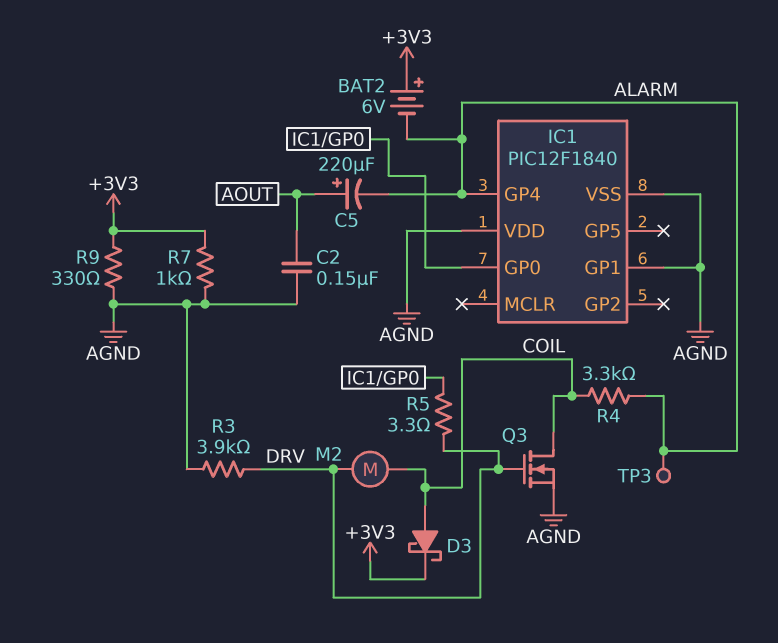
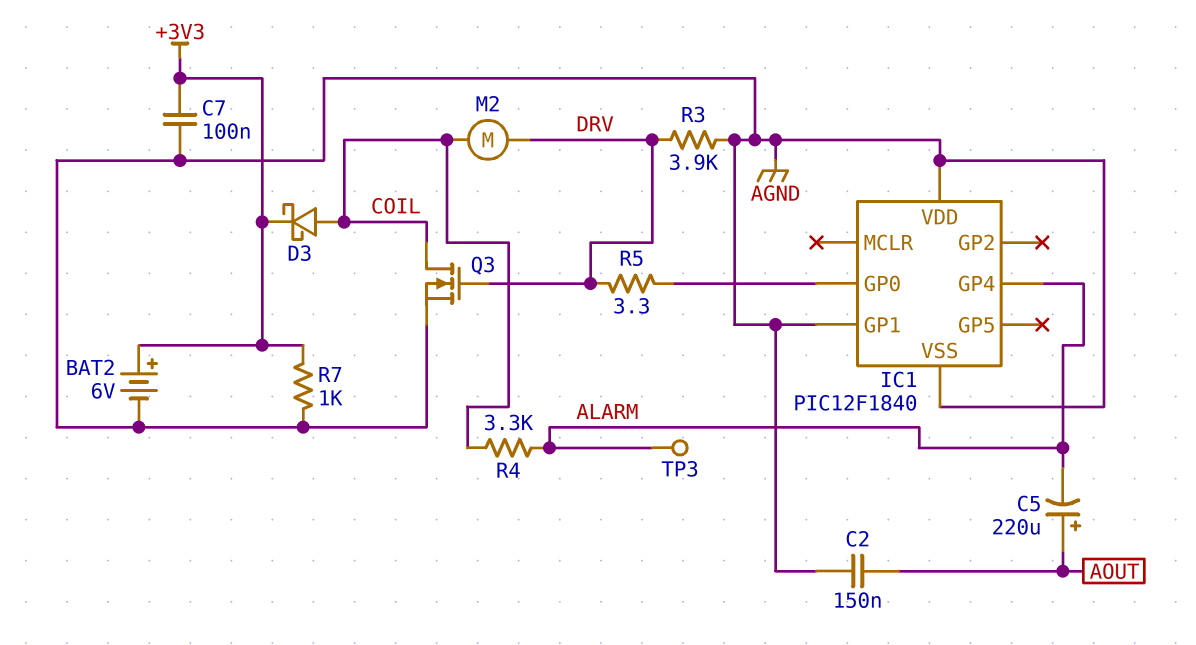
BAT2: 6V (plus +3V3, minus ALARM) -> 6V (plus +3V3, minus AGND)
C7: none -> 100nF (+3V3, AGND)
R9: 330 (+3V3, AGND) -> none

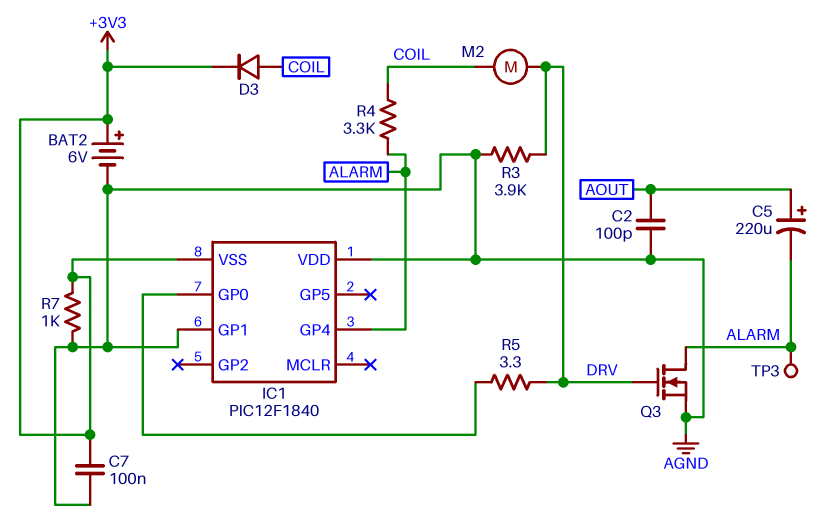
C2: 150nF (AGND, AOUT) -> 100pF (AGND, AOUT)
D3: schottky (A COIL, K +3V3) -> diode (A COIL, K +3V3)
IC1 pin VSS: AGND -> +3V3
Q3: NMOS (G DRV, D COIL, S AGND) -> NMOS (G DRV, D ALARM, S AGND)

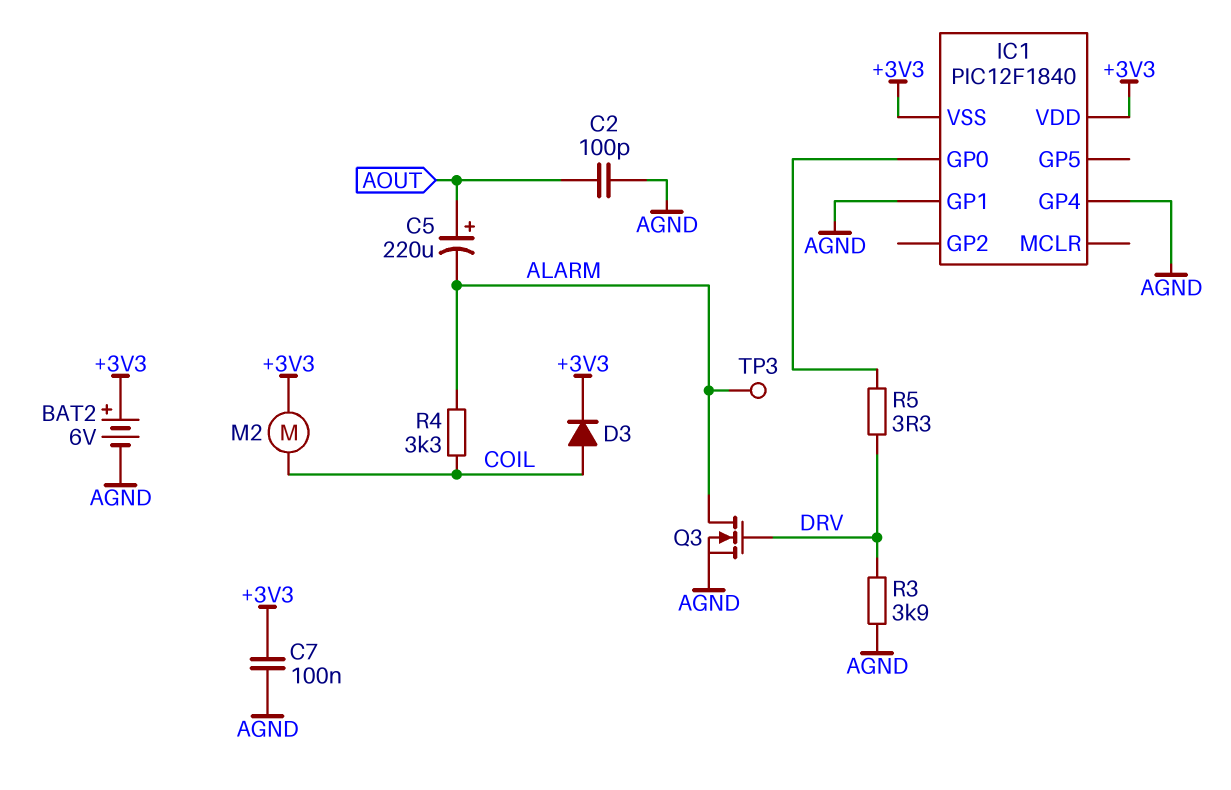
IC1 pin GP4: ALARM -> AGND
IC1 pin VDD: AGND -> +3V3
M2: motor (COIL, DRV) -> motor (+3V3, COIL)
R7: 1k (+3V3, AGND) -> none

